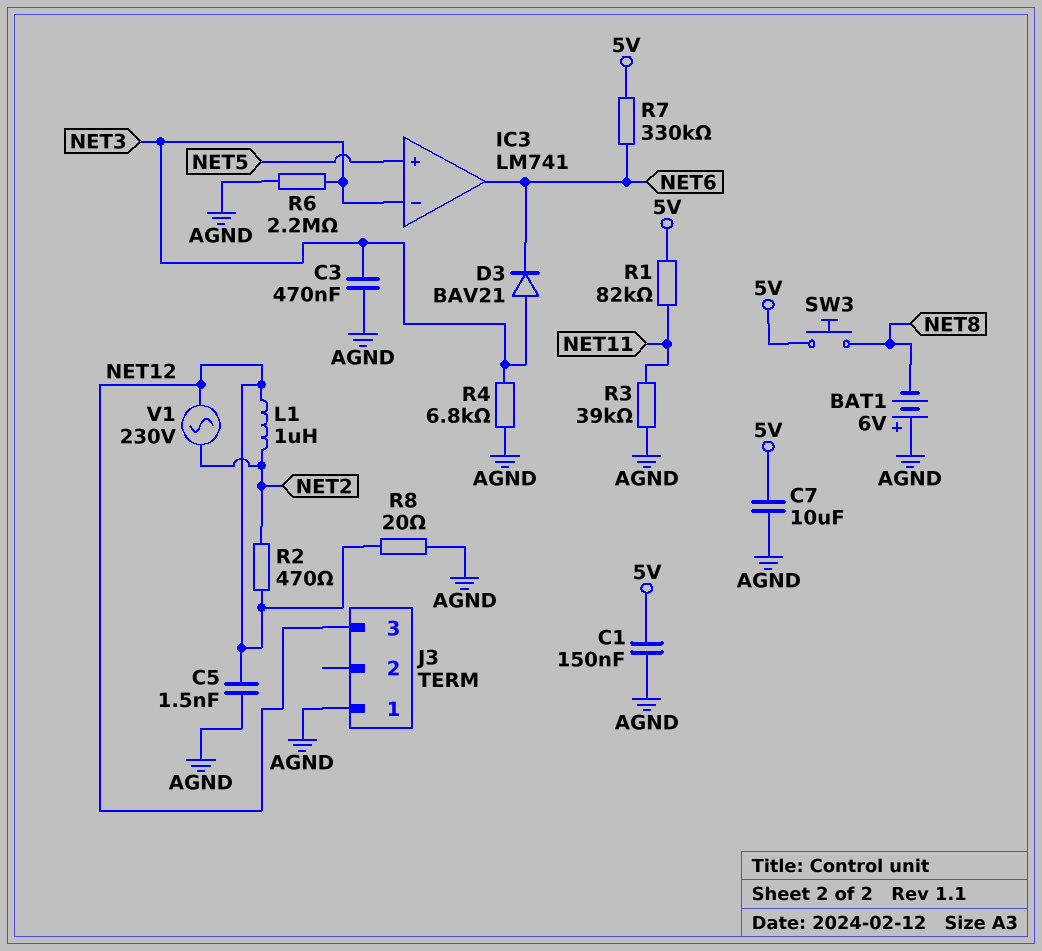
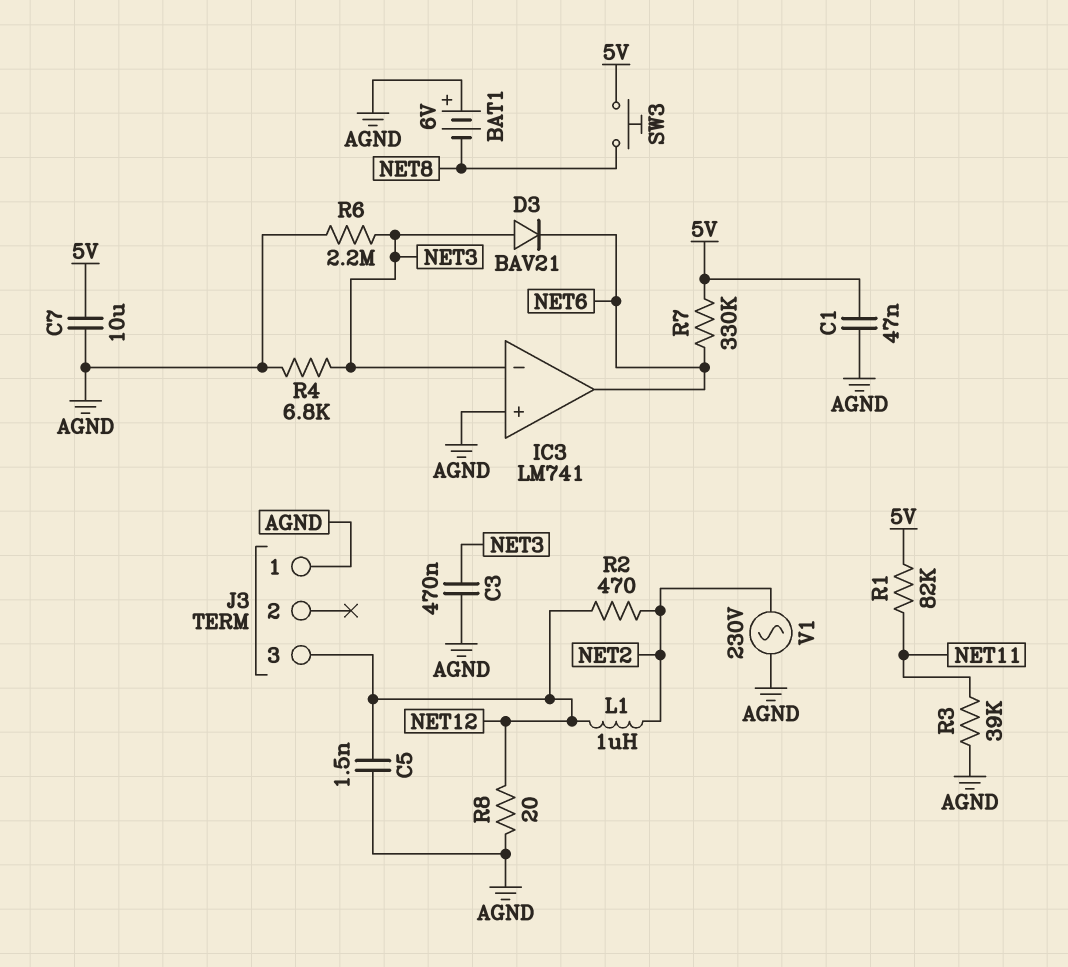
C1: 150nF (5V, AGND) -> 47nF (5V, AGND)
IC3 pin in+: NET5 -> AGND
V1: AC 230V (NET2, NET12) -> AC 230V (AGND, NET2)

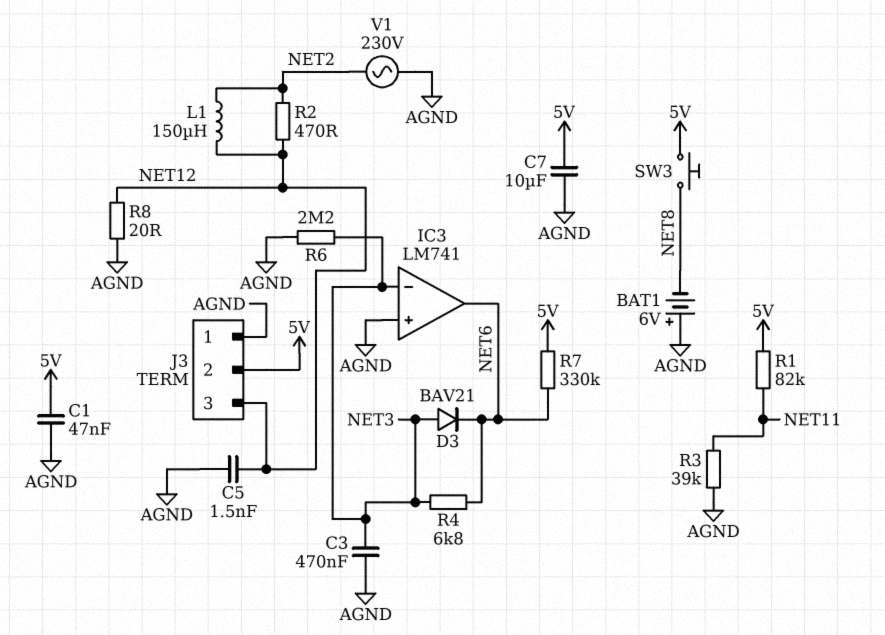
J3 pin 2: none -> 5V
L1: 1uH (NET2, NET12) -> 150uH (NET2, NET12)
R4: 6.8k (AGND, NET3) -> 6.8k (NET3, NET6)

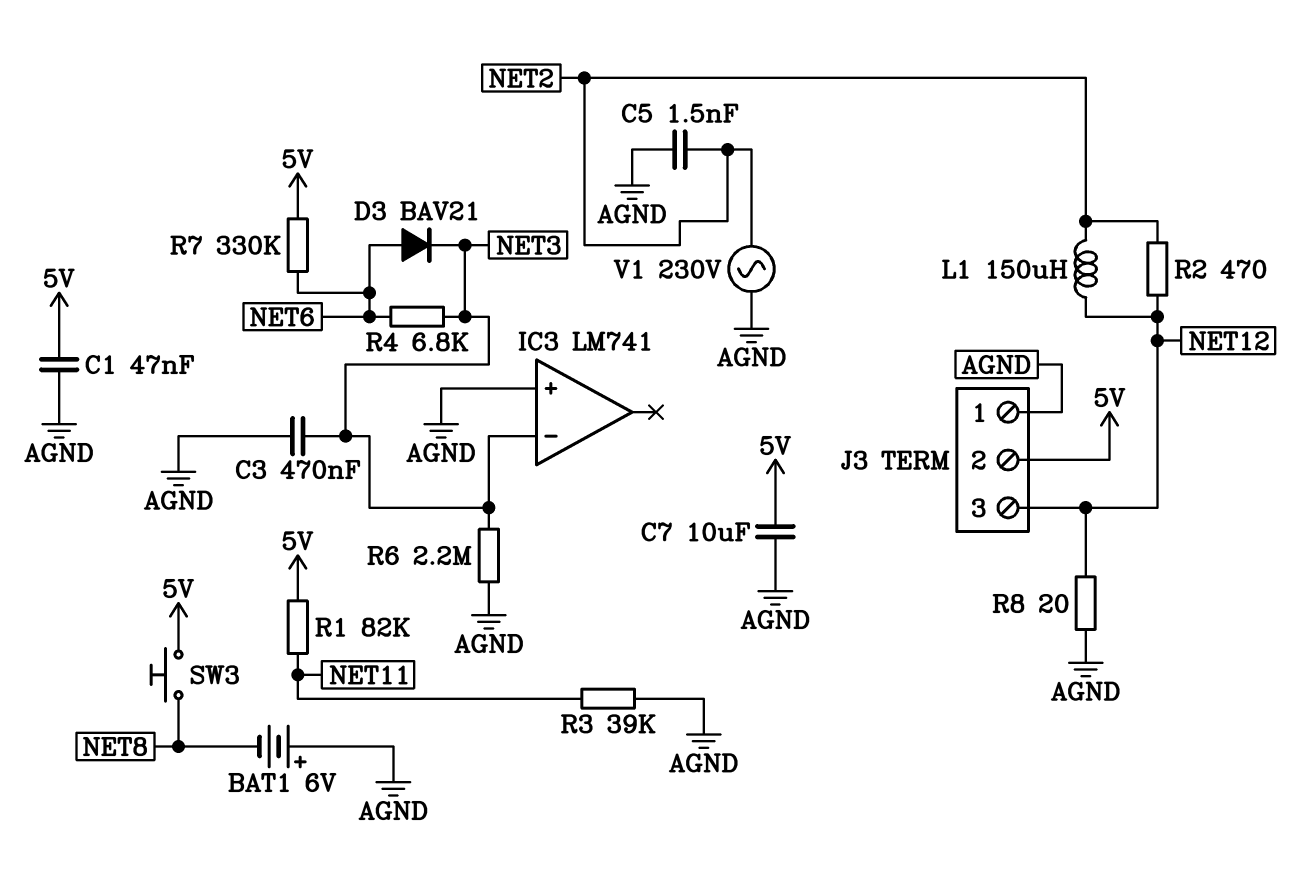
C5: 1.5nF (AGND, NET12) -> 1.5nF (AGND, NET2)
D3: diode BAV21 (A NET3, K NET6) -> diode BAV21 (A NET6, K NET3)
IC3 pin out: NET6 -> none

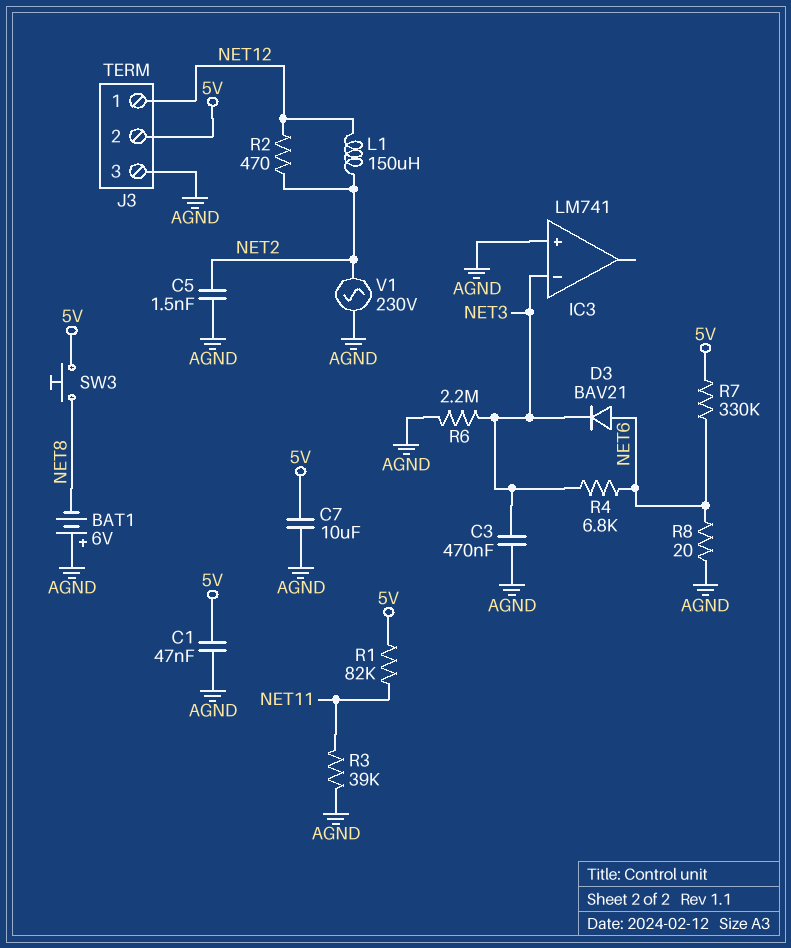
J3 pin 1: AGND -> NET12
J3 pin 3: NET12 -> AGND
R8: 20 (AGND, NET12) -> 20 (AGND, NET6)

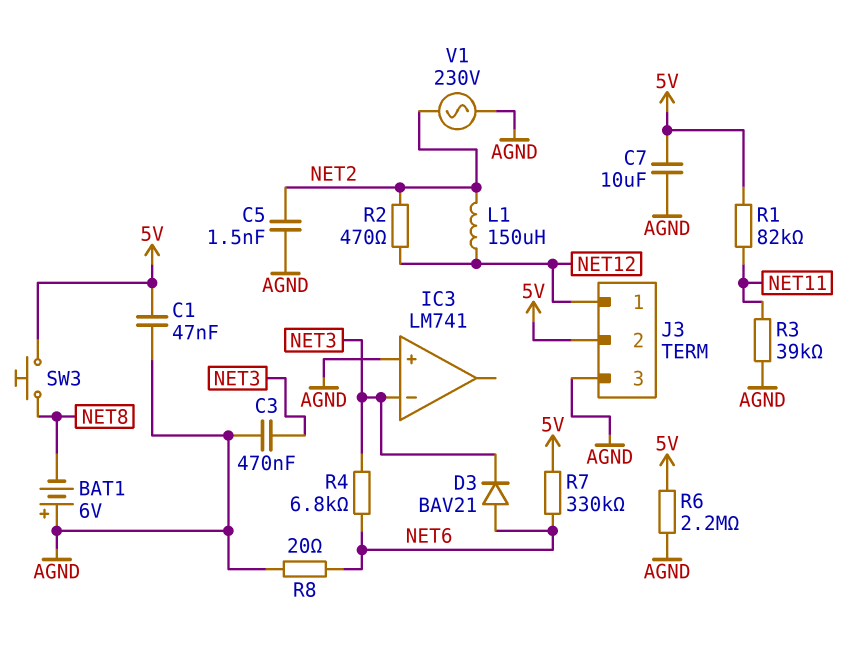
R6: 2.2M (AGND, NET3) -> 2.2M (5V, AGND)

